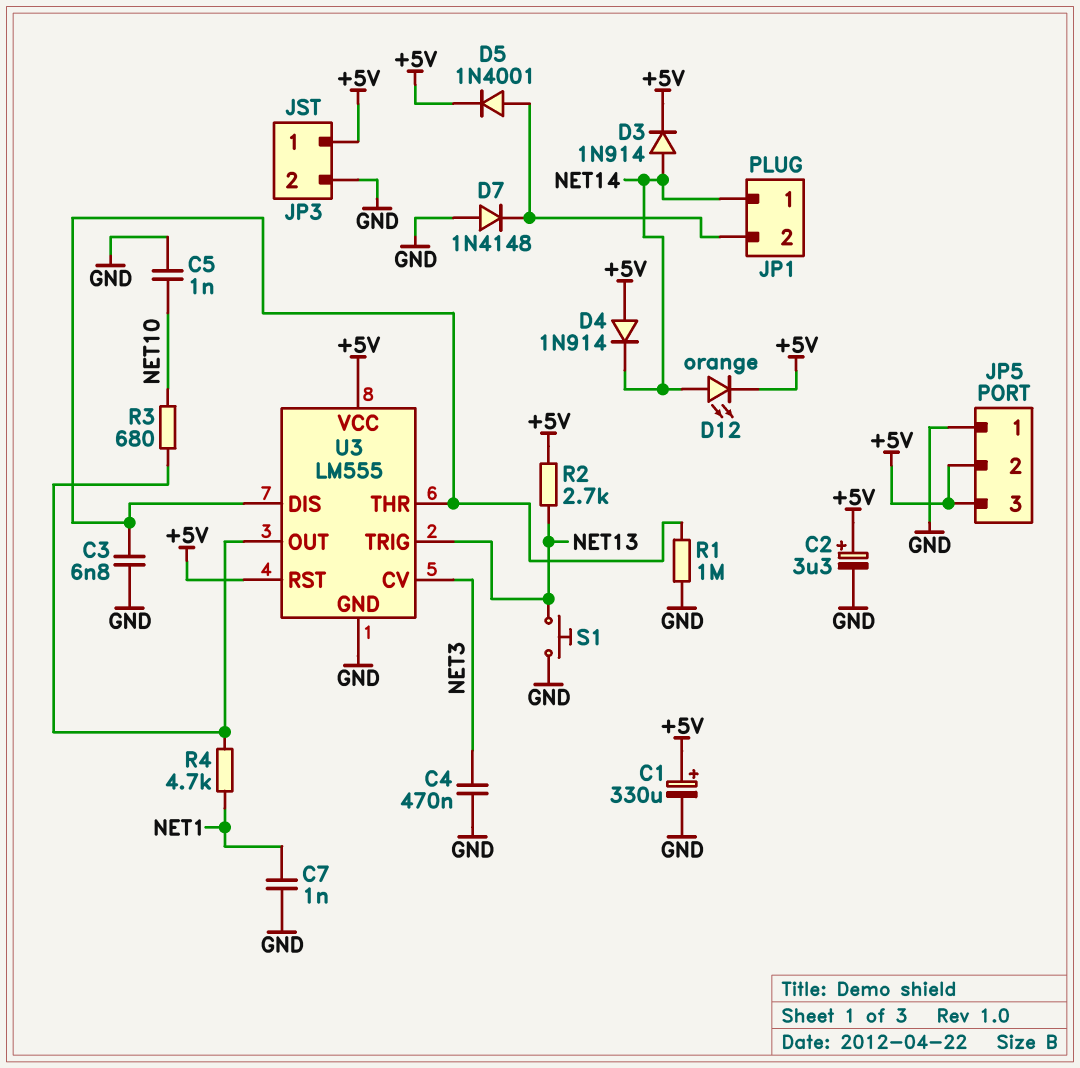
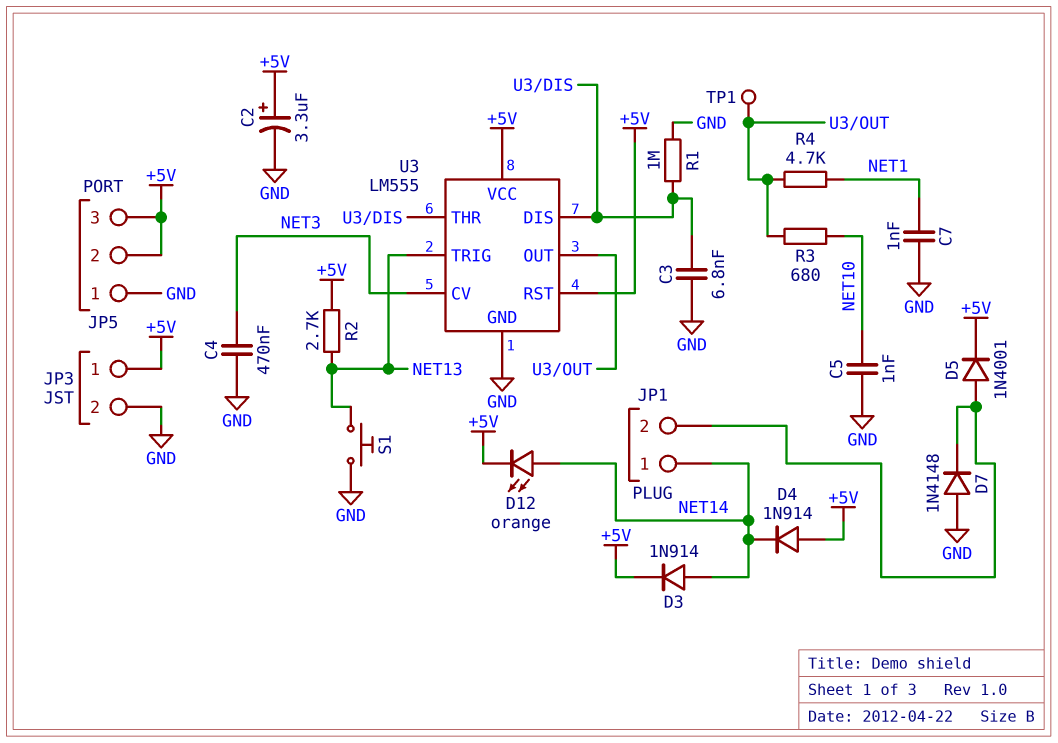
C1: 330uF (plus +5V, minus GND) -> none
TP1: none -> test point (U3/OUT)

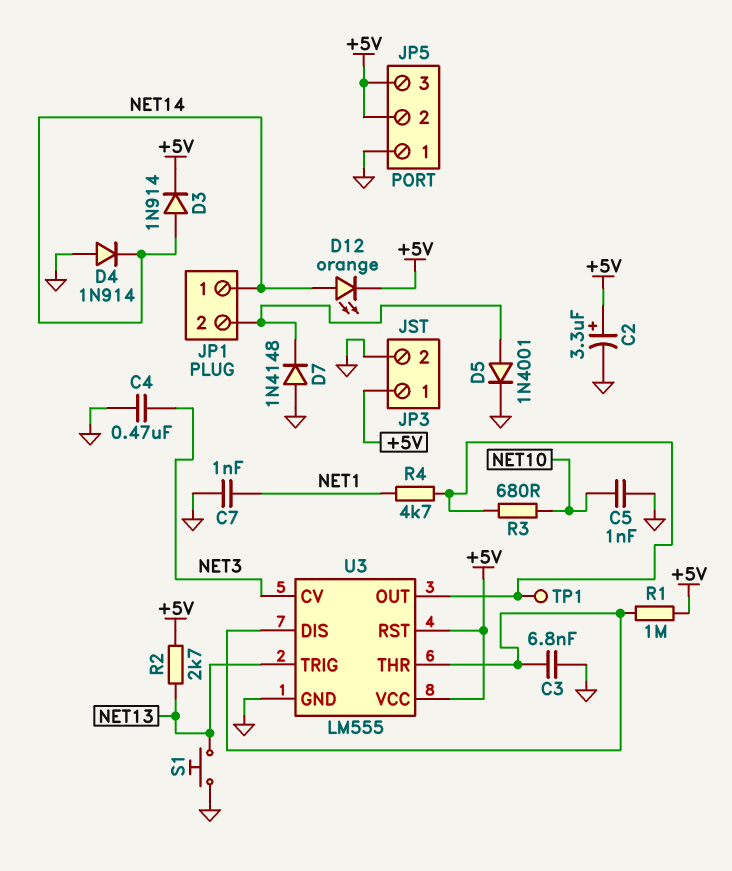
D4: diode 1N914 (A +5V, K NET14) -> diode 1N914 (A GND, K NET14)
D5: diode 1N4001 (A JP1/2, K +5V) -> diode 1N4001 (A JP1/2, K GND)
R1: 1M (GND, U3/DIS) -> 1M (+5V, U3/DIS)

